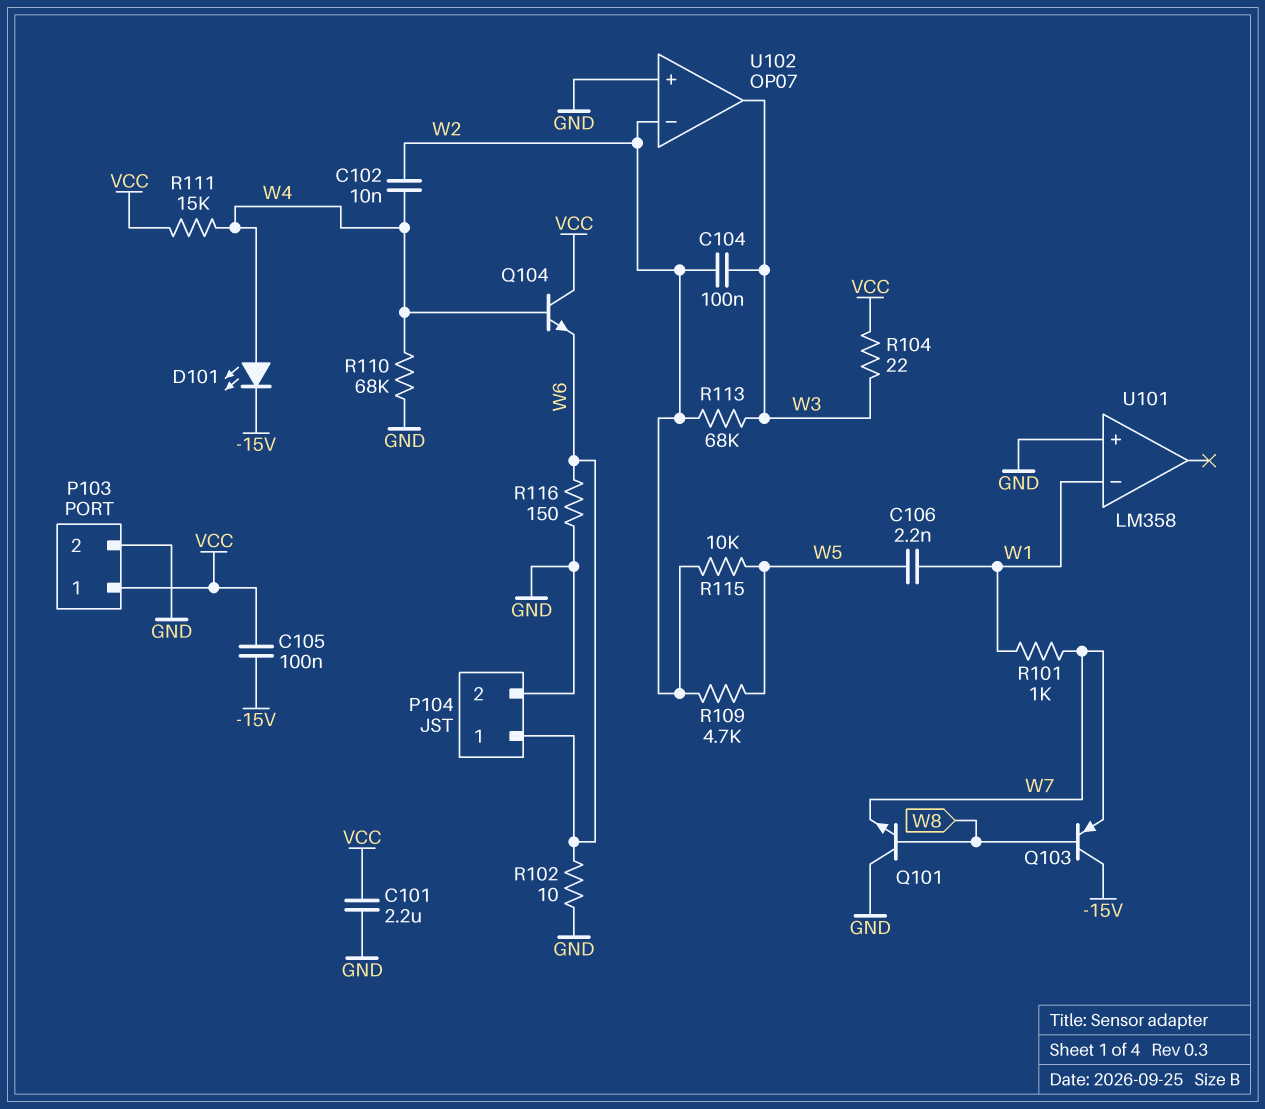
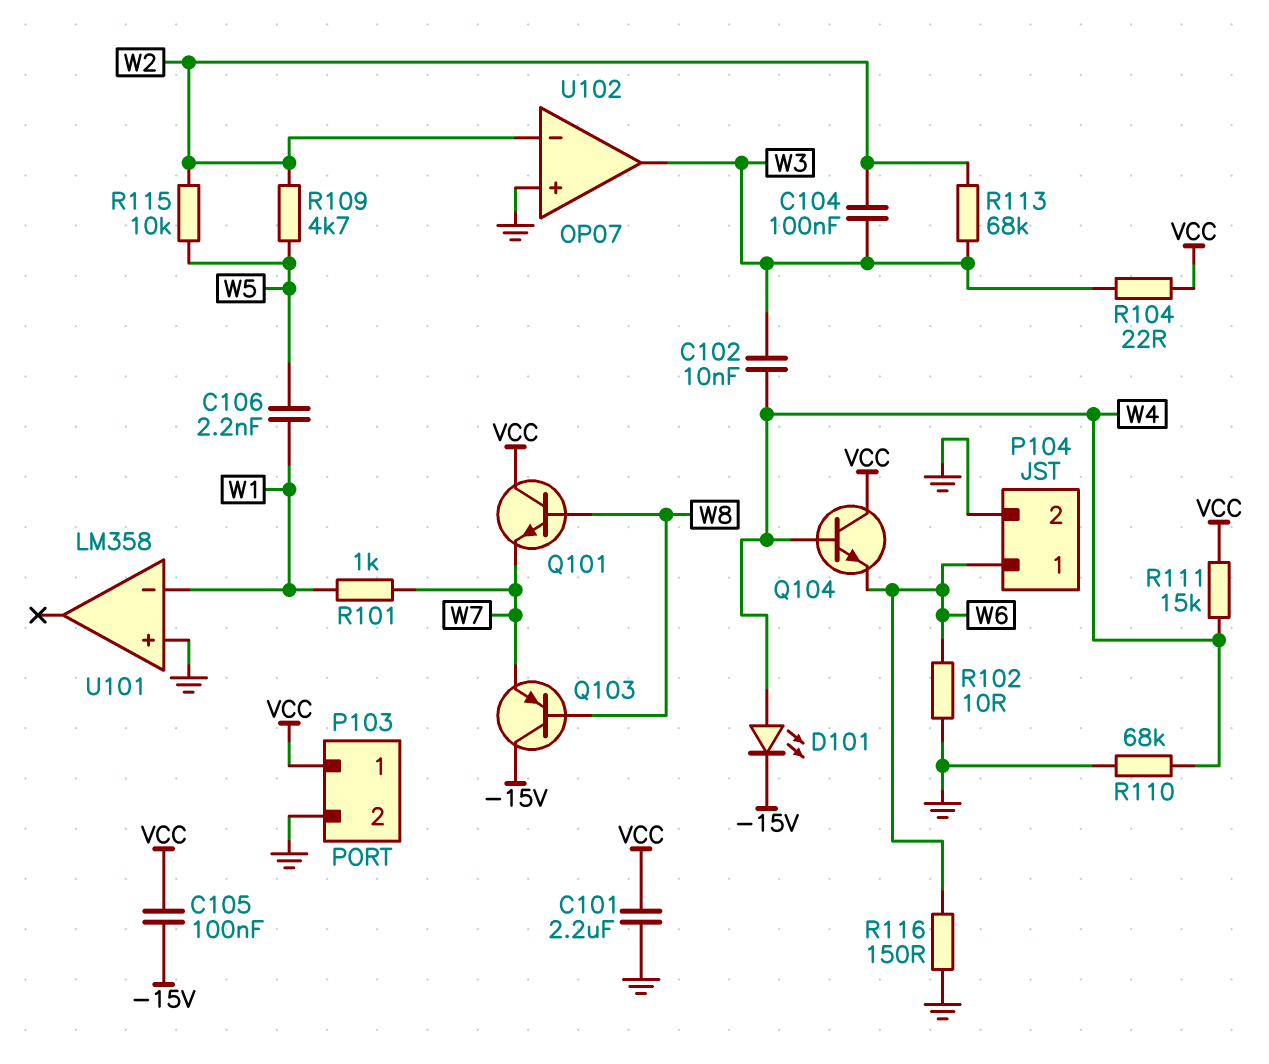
C102: 10nF (W2, W4) -> 10nF (W3, W4)
Q101: NPN (B W8, C GND, E W7) -> NPN (B W8, C VCC, E W7)

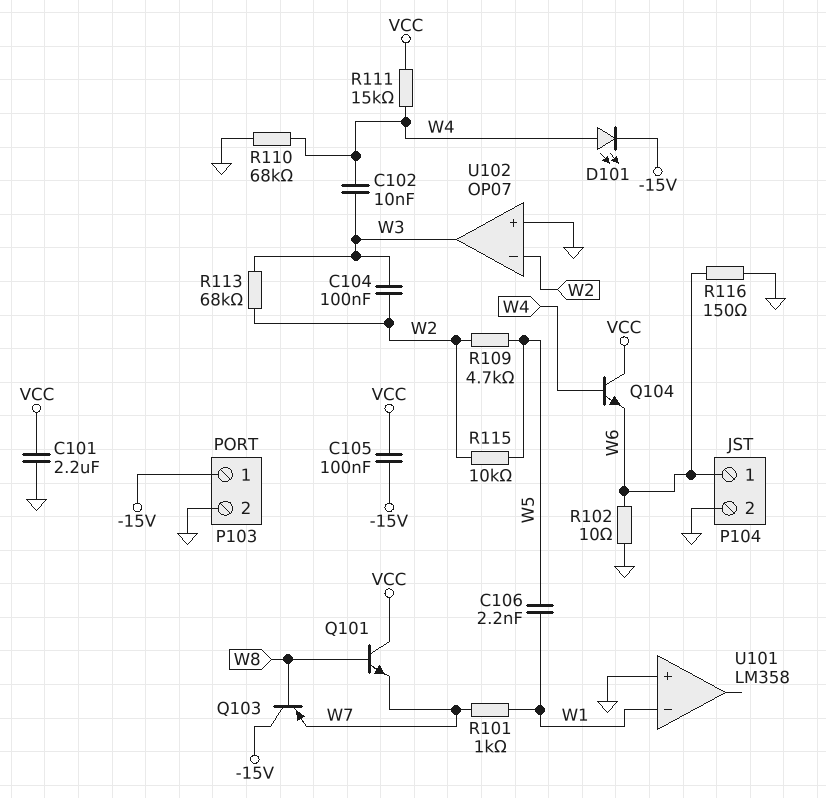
P103 pin 1: VCC -> -15V
R104: 22 (VCC, W3) -> none

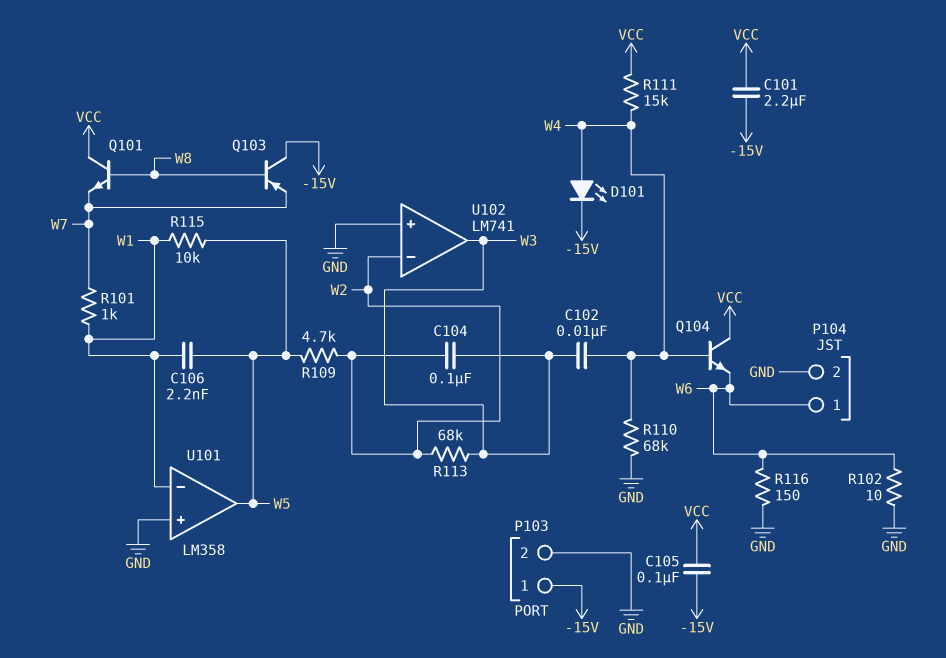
C101: 2.2uF (GND, VCC) -> 2.2uF (-15V, VCC)
R115: 10k (W2, W5) -> 10k (W1, W5)
U101 pin out: none -> W5
U102: OP07 -> LM741

